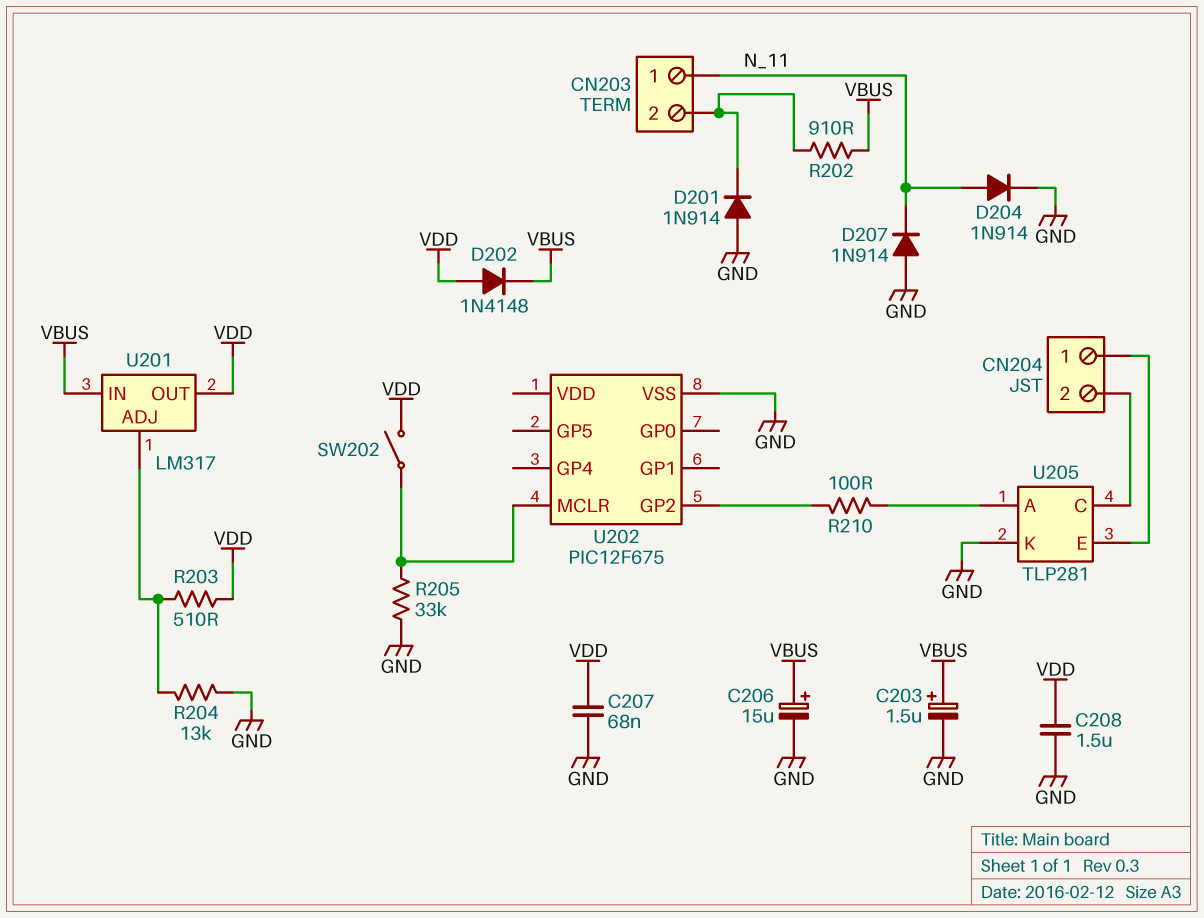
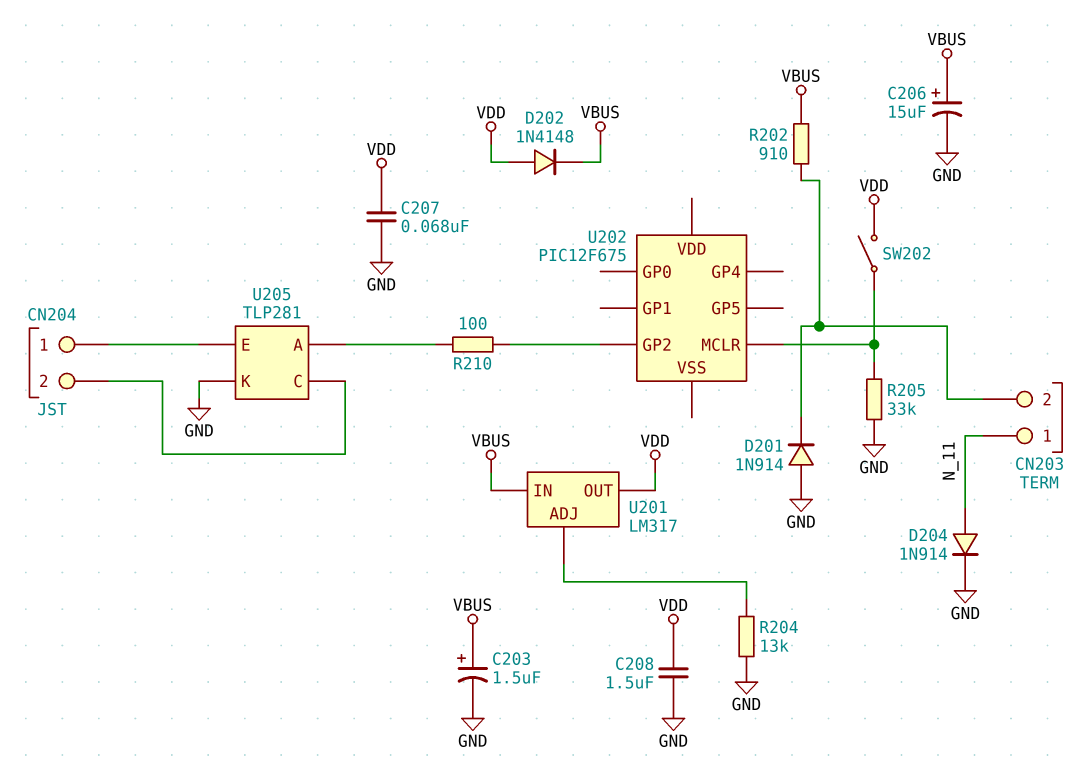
D207: diode 1N914 (A GND, K N_11) -> none
R203: 510 (U201/ADJ, VDD) -> none
U202 pin VSS: GND -> none

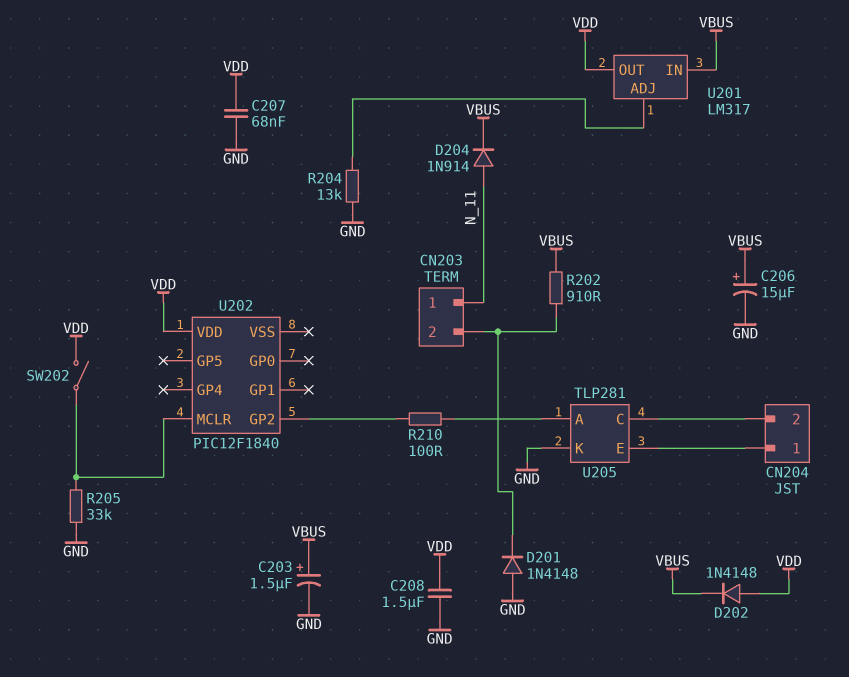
D201: diode 1N914 (A GND, K CN203/2) -> diode 1N4148 (A GND, K CN203/2)
D204: diode 1N914 (A N_11, K GND) -> diode 1N914 (A N_11, K VBUS)
U202: PIC12F675 -> PIC12F1840
U202 pin VDD: none -> VDD

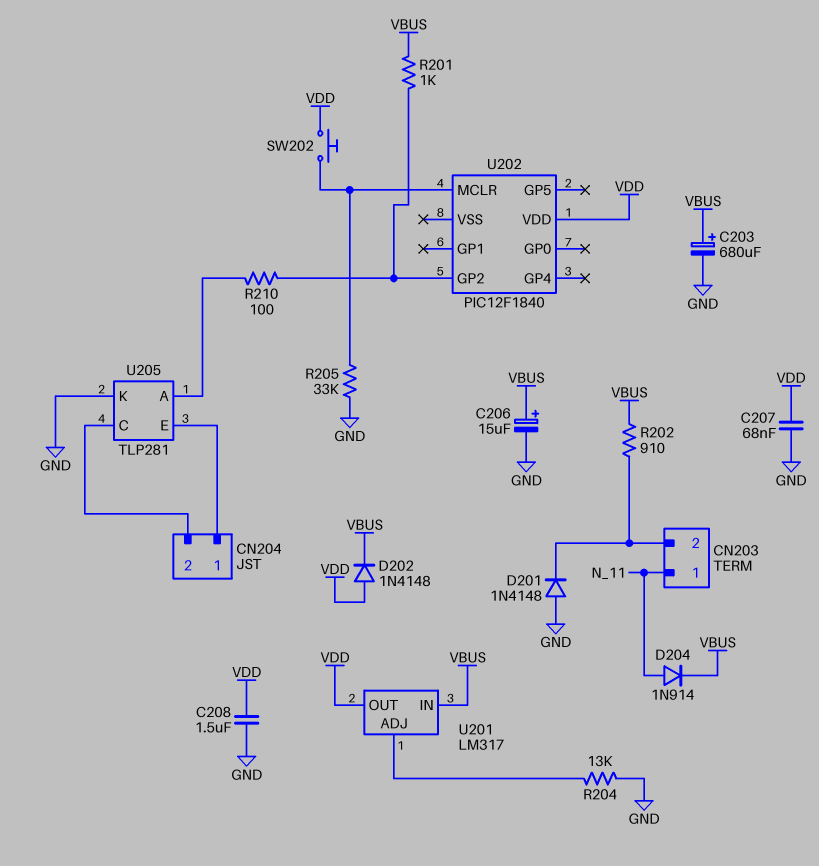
C203: 1.5uF (plus VBUS, minus GND) -> 680uF (plus VBUS, minus GND)
R201: none -> 1k (U202/GP2, VBUS)
SW202: switch (U202/MCLR, VDD) -> button (U202/MCLR, VDD)

